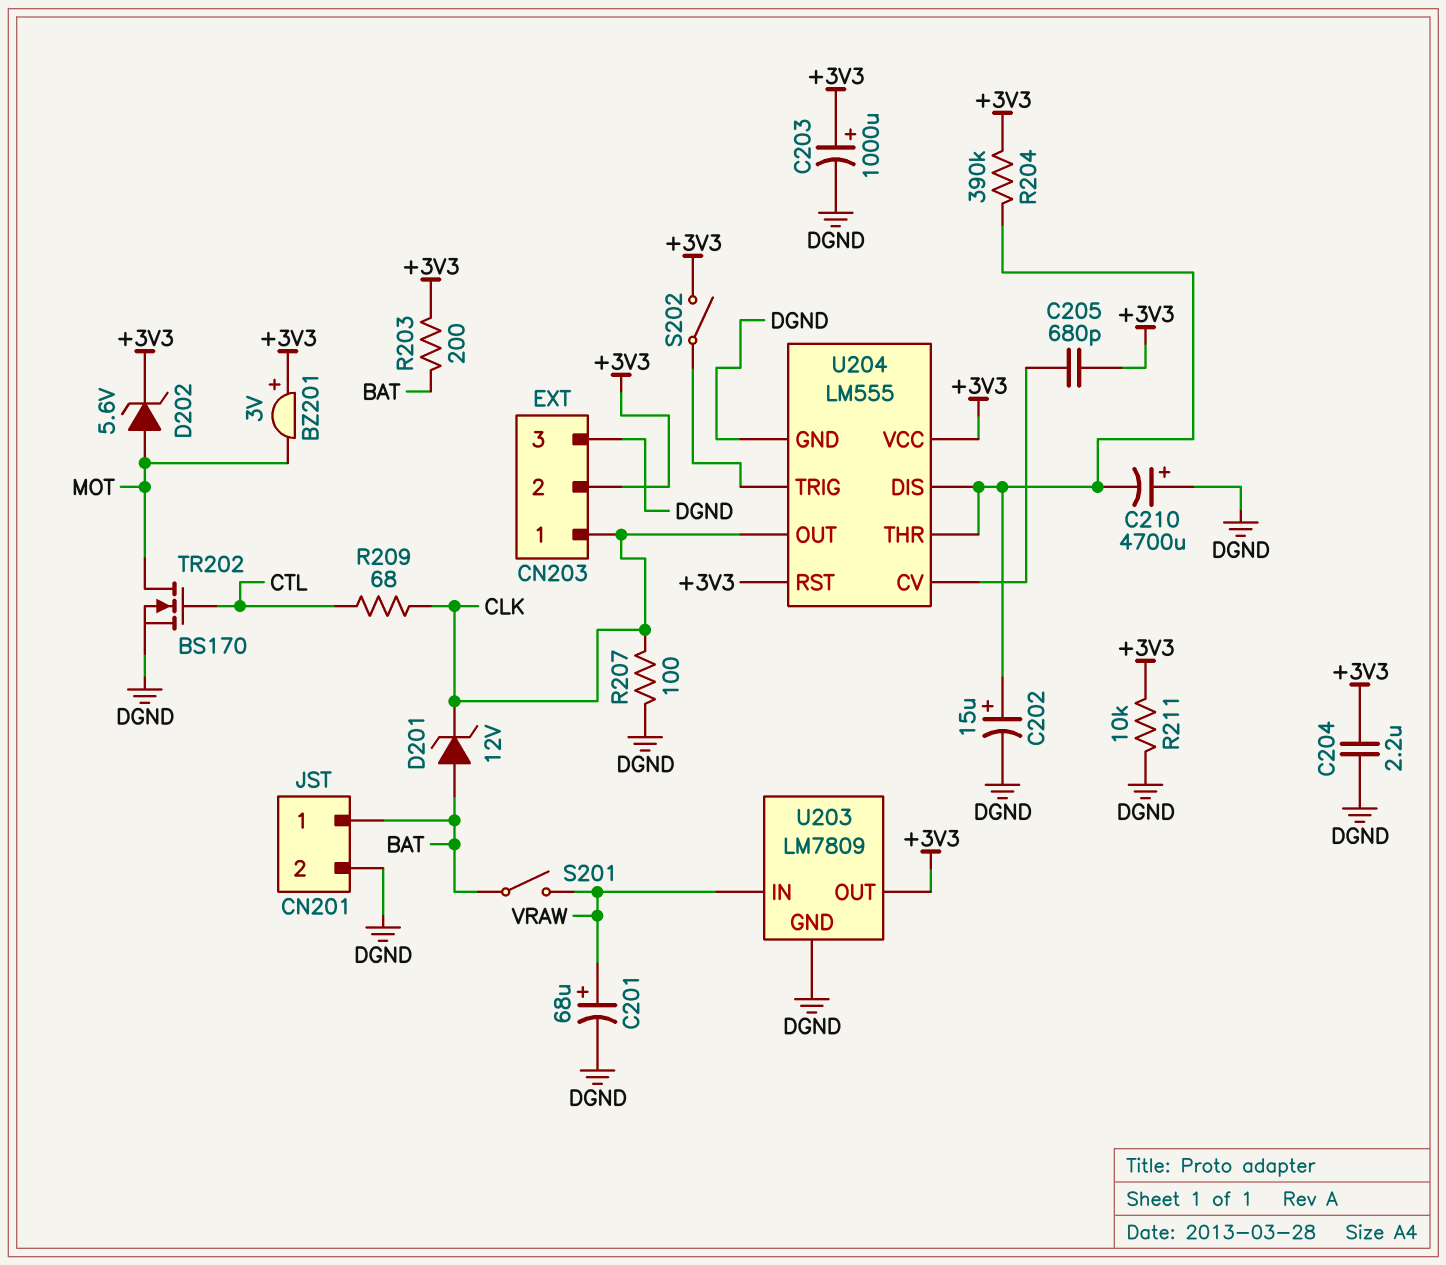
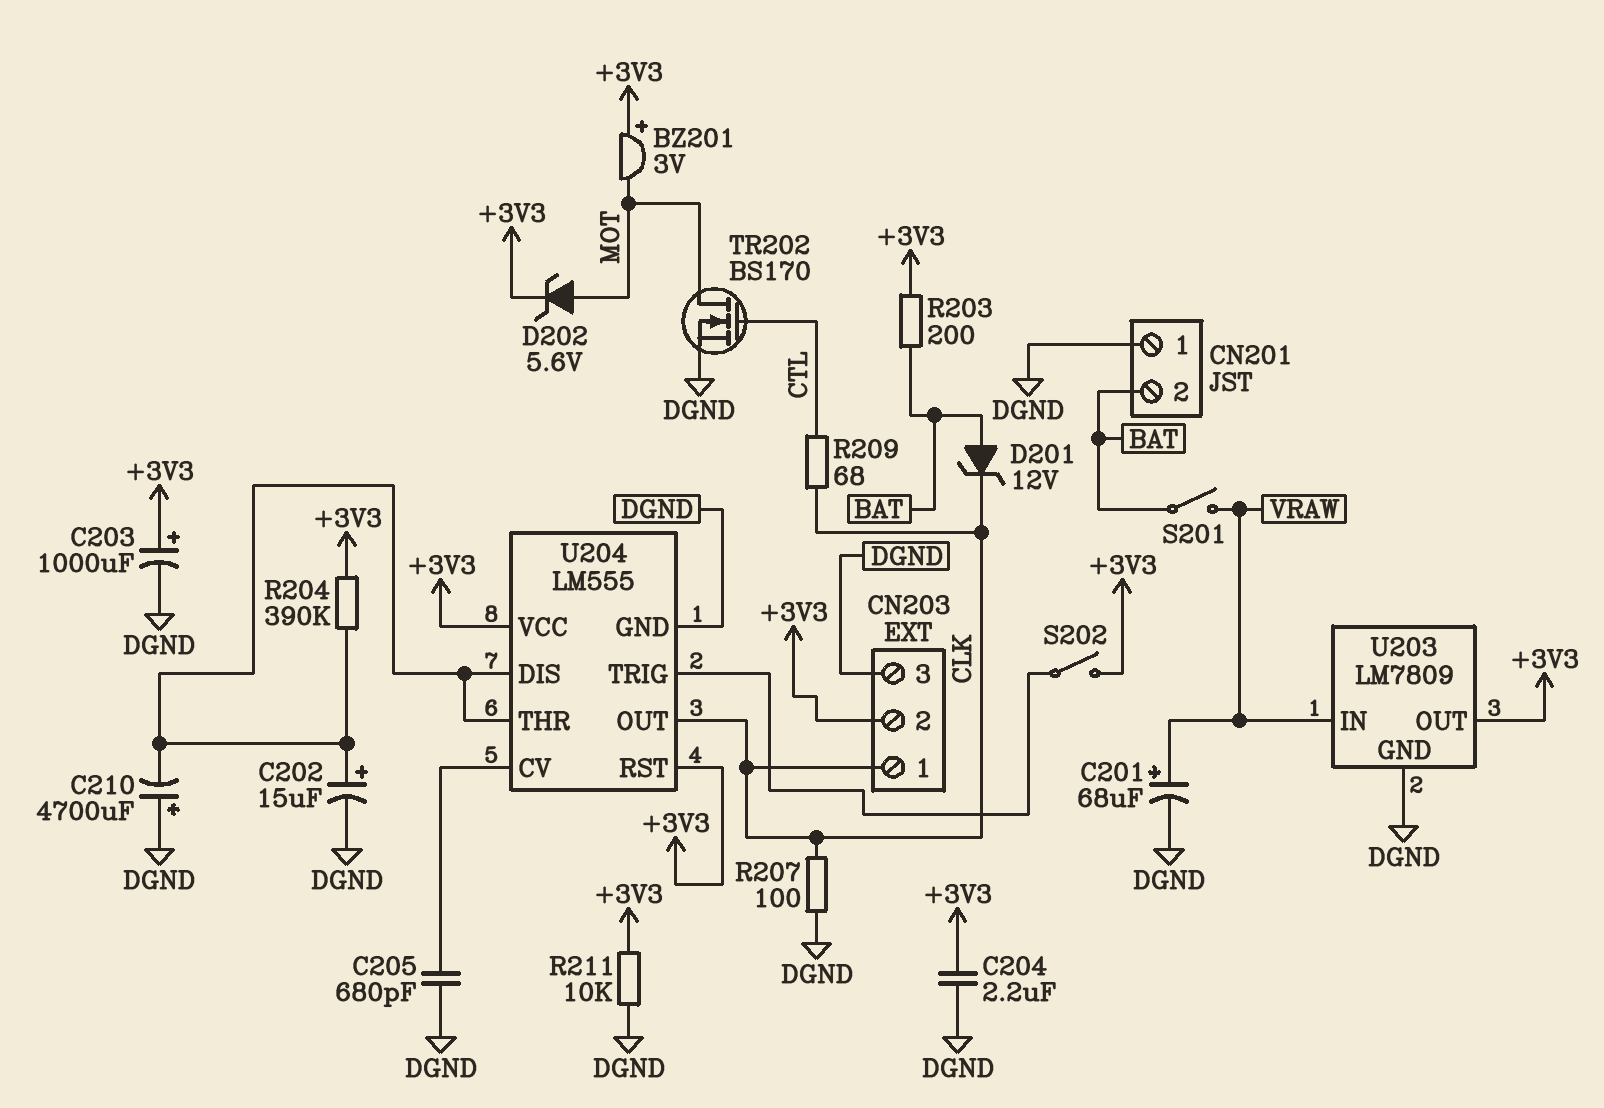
C205: 680pF (+3V3, U204/CV) -> 680pF (DGND, U204/CV)
CN201 pin 1: BAT -> DGND
CN201 pin 2: DGND -> BAT

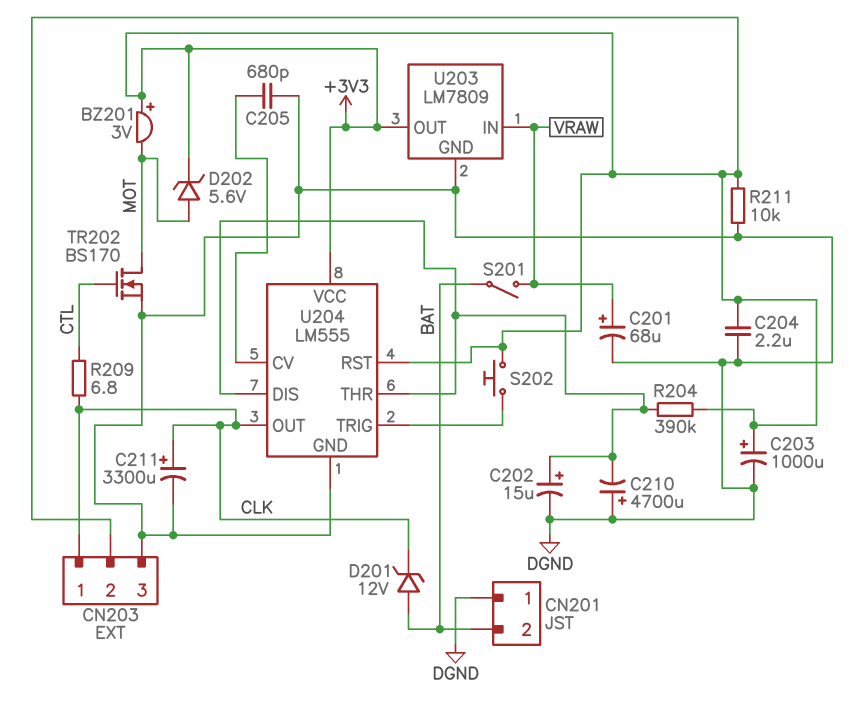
C211: none -> 3300uF (plus CLK, minus DGND)
R203: 200 (+3V3, BAT) -> none
R207: 100 (CLK, DGND) -> none
R209: 68 (CLK, CTL) -> 6.8 (CLK, CTL)
S202: switch (+3V3, U204/TRIG) -> button (+3V3, U204/TRIG)

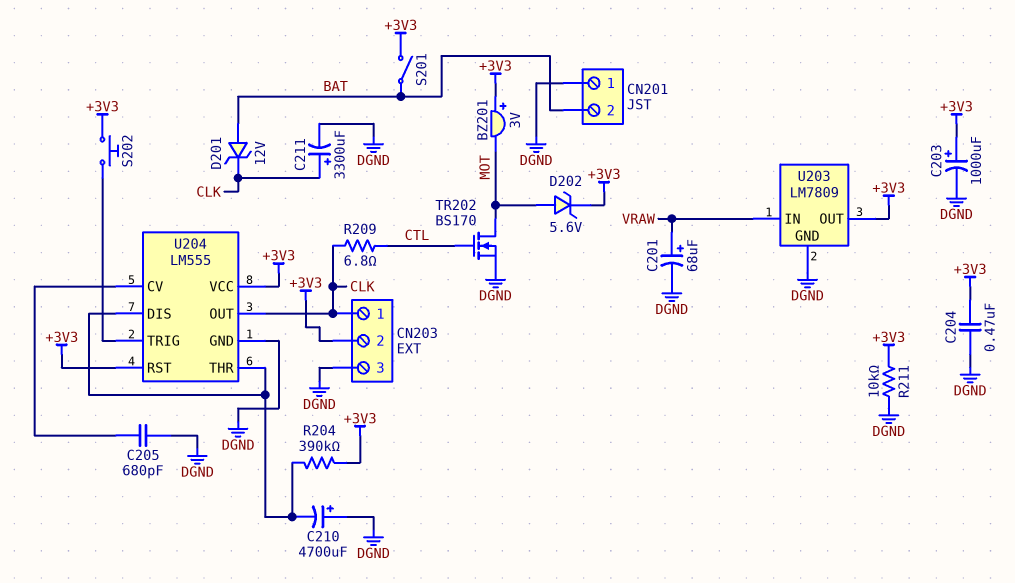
C202: 15uF (plus U204/DIS, minus DGND) -> none
C204: 2.2uF (+3V3, DGND) -> 470nF (+3V3, DGND)
S201: switch (BAT, VRAW) -> switch (+3V3, BAT)

